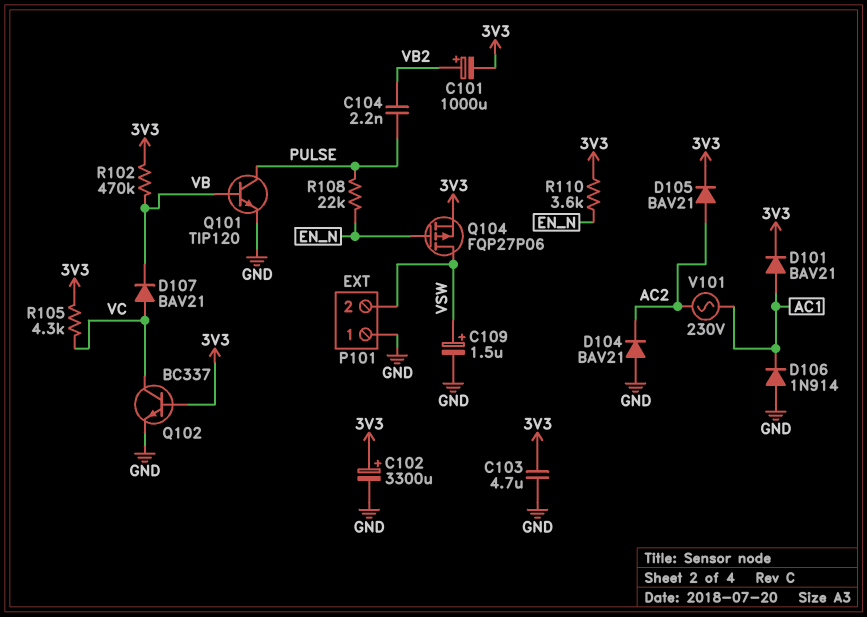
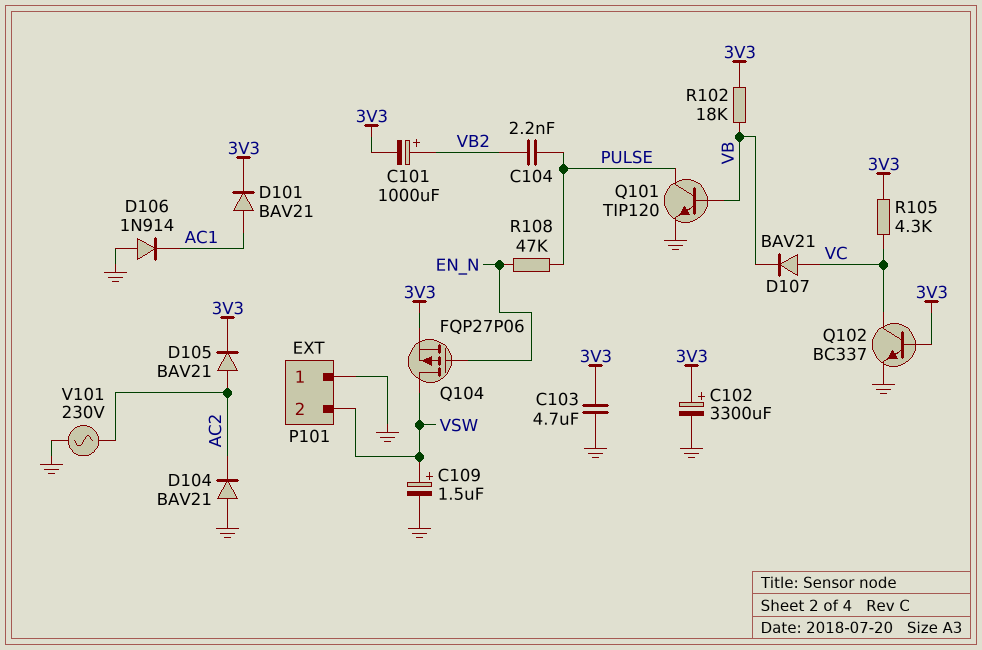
R102: 470k (3V3, VB) -> 18k (3V3, VB)
R108: 22k (EN_N, PULSE) -> 47k (EN_N, PULSE)
R110: 3.6k (3V3, EN_N) -> none
V101: AC 230V (AC1, AC2) -> AC 230V (AC2, GND)

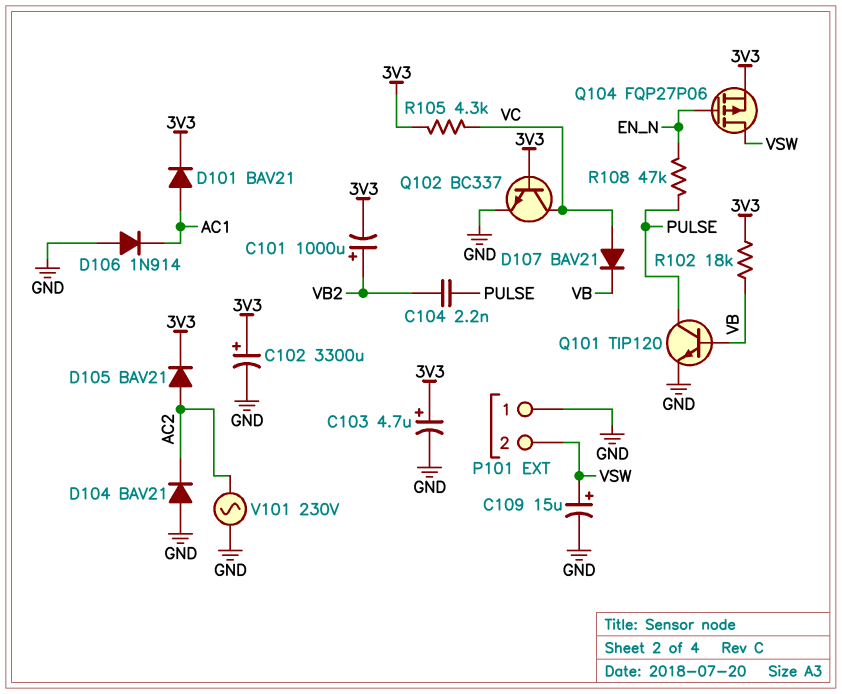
C103: 4.7uF (3V3, GND) -> 4.7uF (plus 3V3, minus GND)
C109: 1.5uF (plus VSW, minus GND) -> 15uF (plus VSW, minus GND)

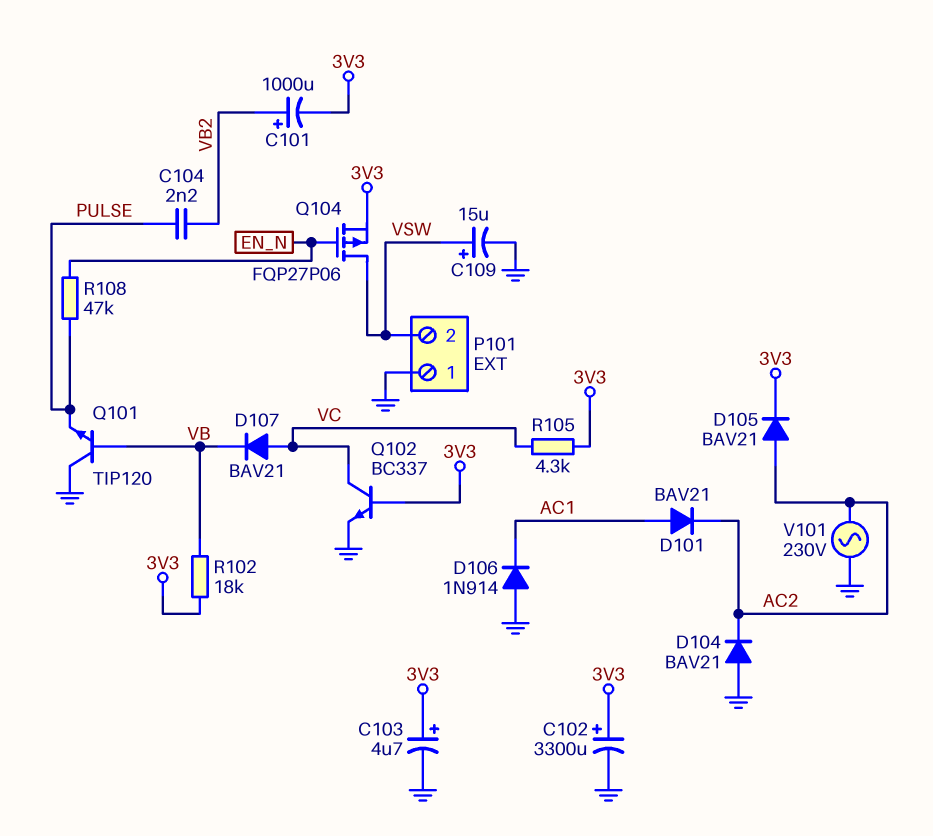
D101: diode BAV21 (A AC1, K 3V3) -> diode BAV21 (A AC1, K AC2)
Q101: NPN TIP120 (B VB, C PULSE, E GND) -> NPN TIP120 (B VB, C GND, E PULSE)

